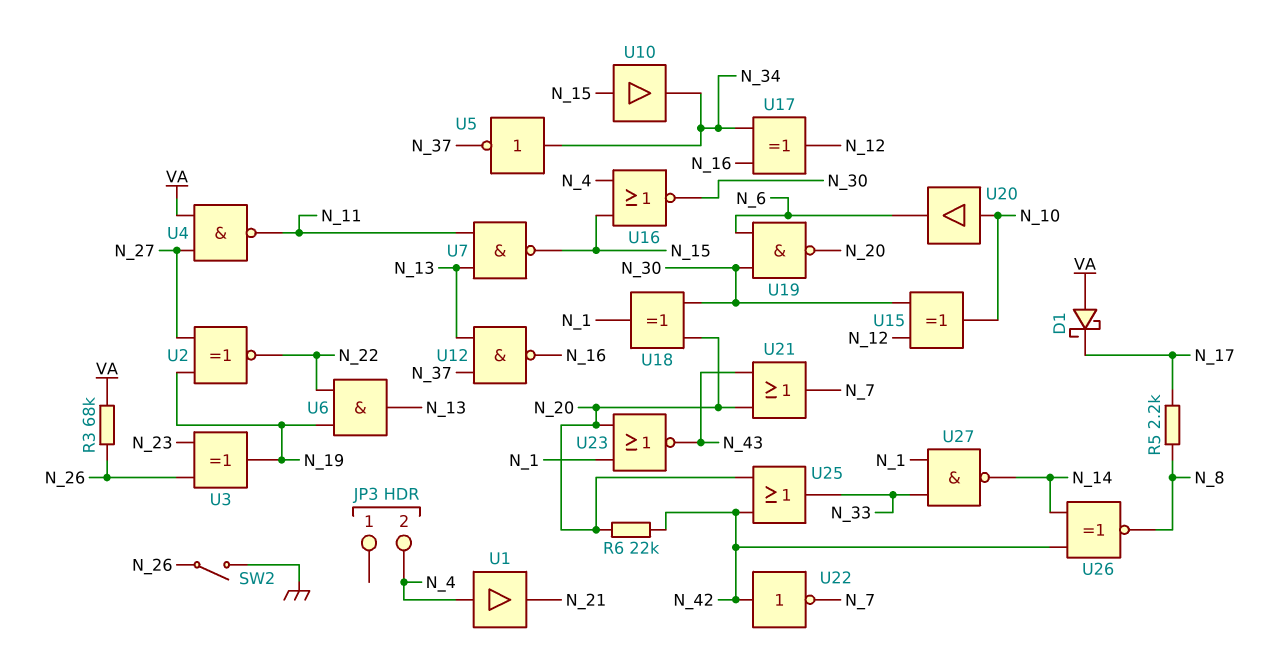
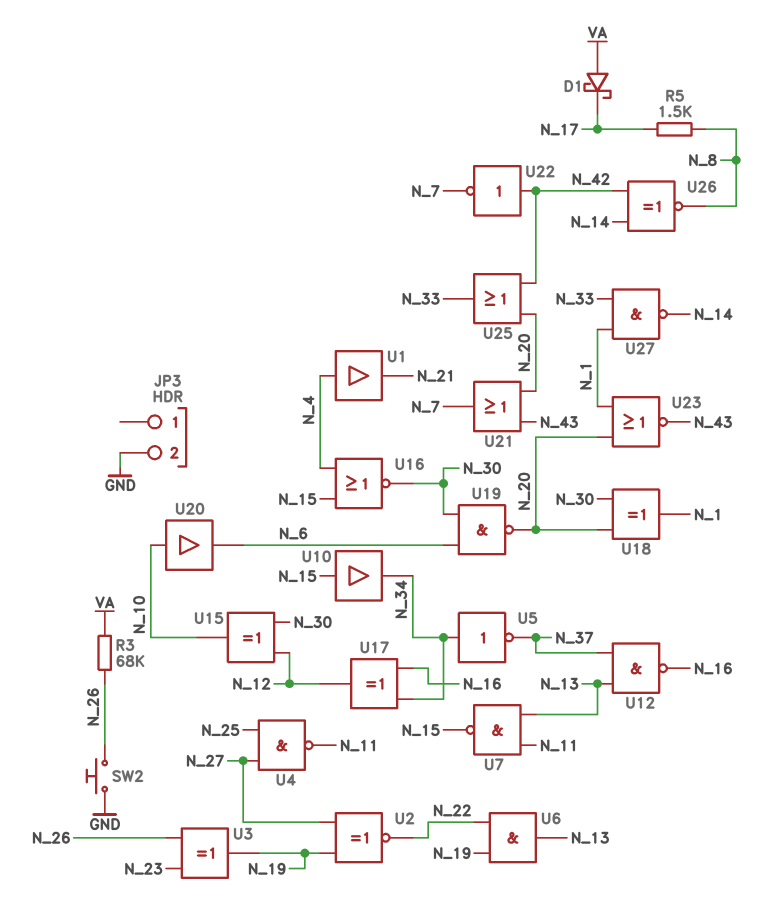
JP3 pin 2: N_4 -> GND
R5: 2.2k (N_8, N_17) -> 1.5k (N_8, N_17)
R6: 22k (N_20, N_42) -> none
SW2: switch (GND, N_26) -> button (GND, N_26)
U4: NAND (in N_27, in VA, out N_11) -> NAND (in N_25, in N_27, out N_11)

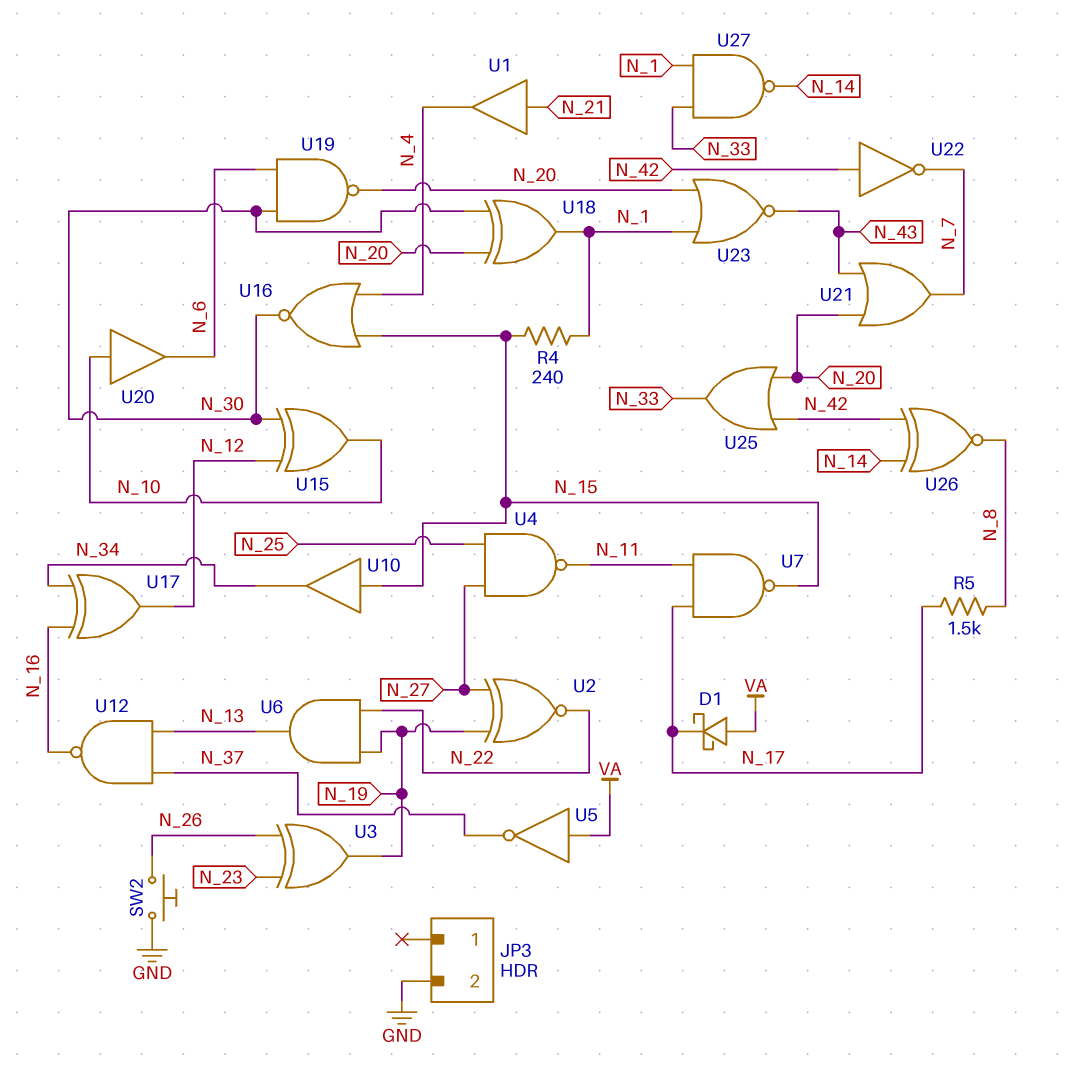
R3: 68k (N_26, VA) -> none
R4: none -> 240 (N_1, N_15)
U1: buffer (in N_4, out N_21) -> buffer (in N_21, out N_4)
U5: NOT (in N_34, out N_37) -> NOT (in VA, out N_37)
U7: NAND (in N_11, in N_13, out N_15) -> NAND (in N_11, in N_17, out N_15)

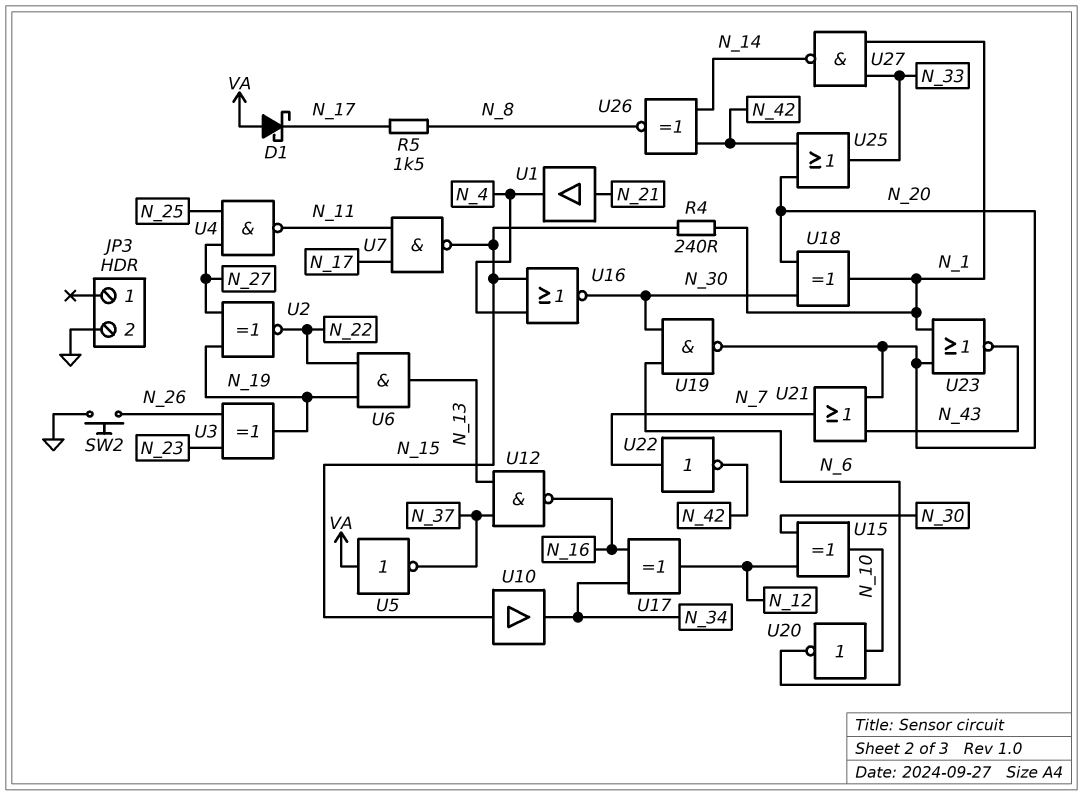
U20: buffer (in N_10, out N_6) -> NOT (in N_10, out N_6)
U22: NOT (in N_42, out N_7) -> NOT (in N_7, out N_42)

